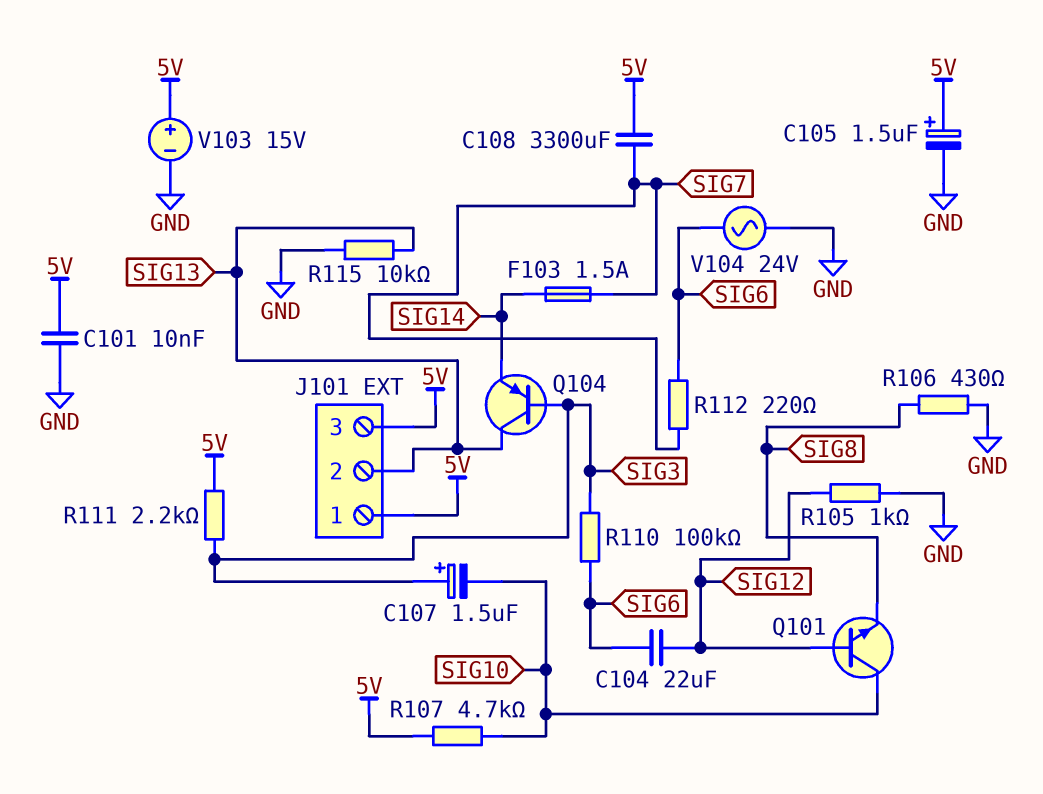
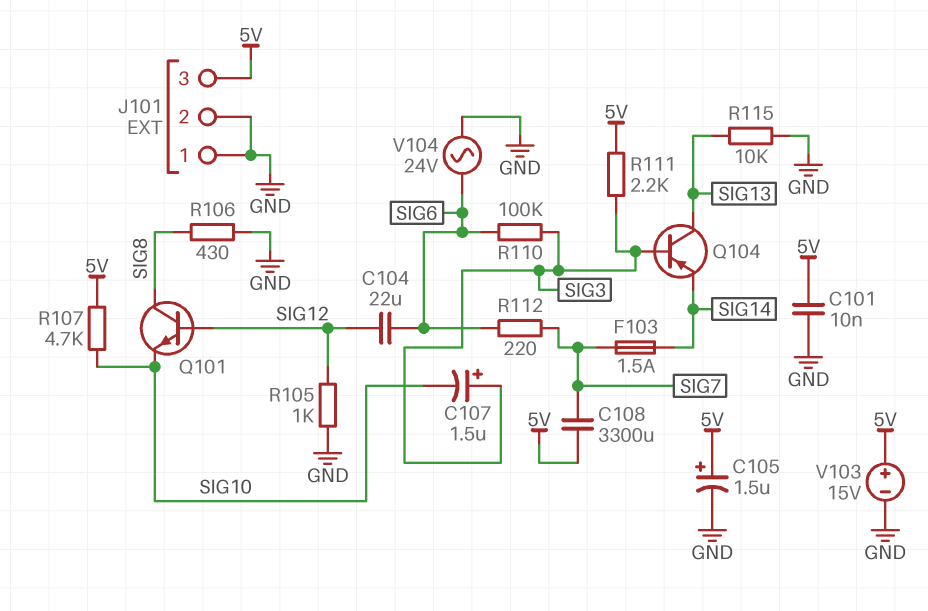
J101 pin 1: 5V -> GND
J101 pin 2: SIG13 -> GND
Q101: NPN (B SIG12, C SIG10, E SIG8) -> NPN (B SIG12, C SIG8, E SIG10)

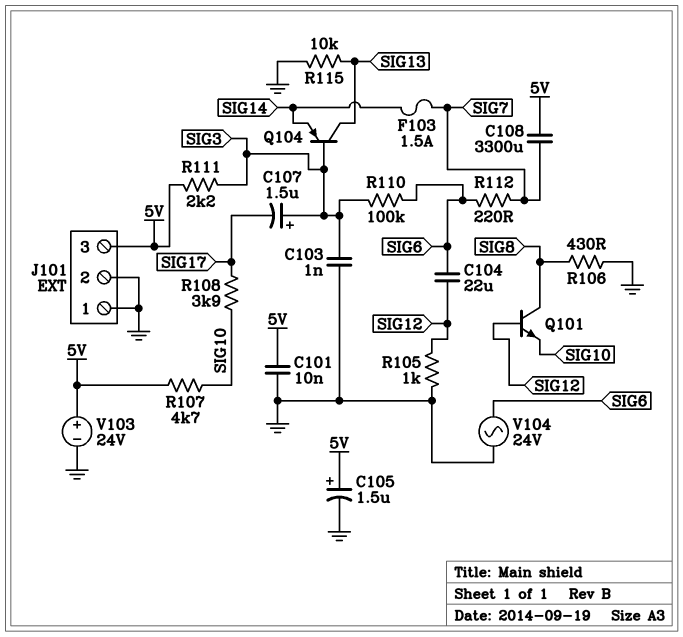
C103: none -> 1nF (GND, SIG3)
C107: 1.5uF (plus SIG3, minus SIG10) -> 1.5uF (plus SIG3, minus SIG17)
R108: none -> 3.9k (SIG10, SIG17)
V103: 15V (plus 5V, minus GND) -> 24V (plus 5V, minus GND)

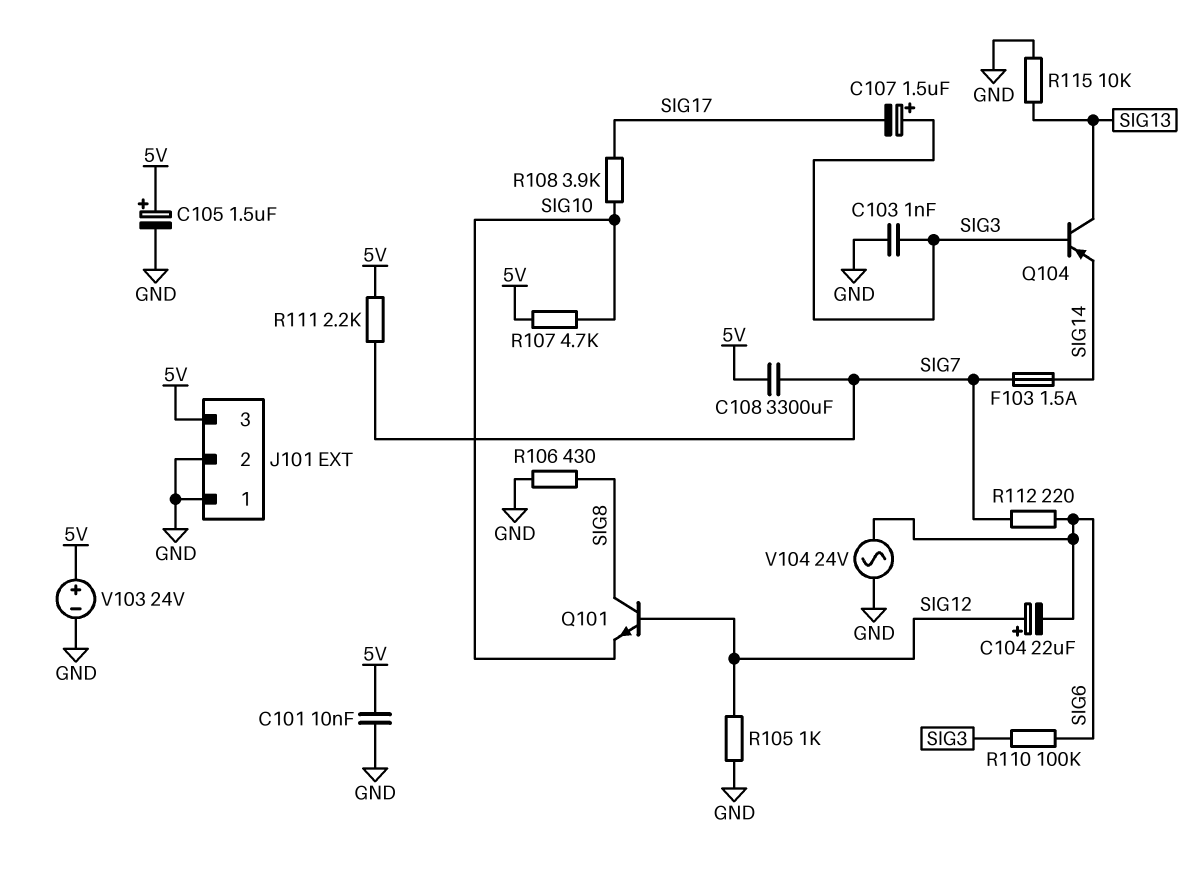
C104: 22uF (SIG6, SIG12) -> 22uF (plus SIG12, minus SIG6)
R111: 2.2k (5V, SIG3) -> 2.2k (5V, SIG7)

